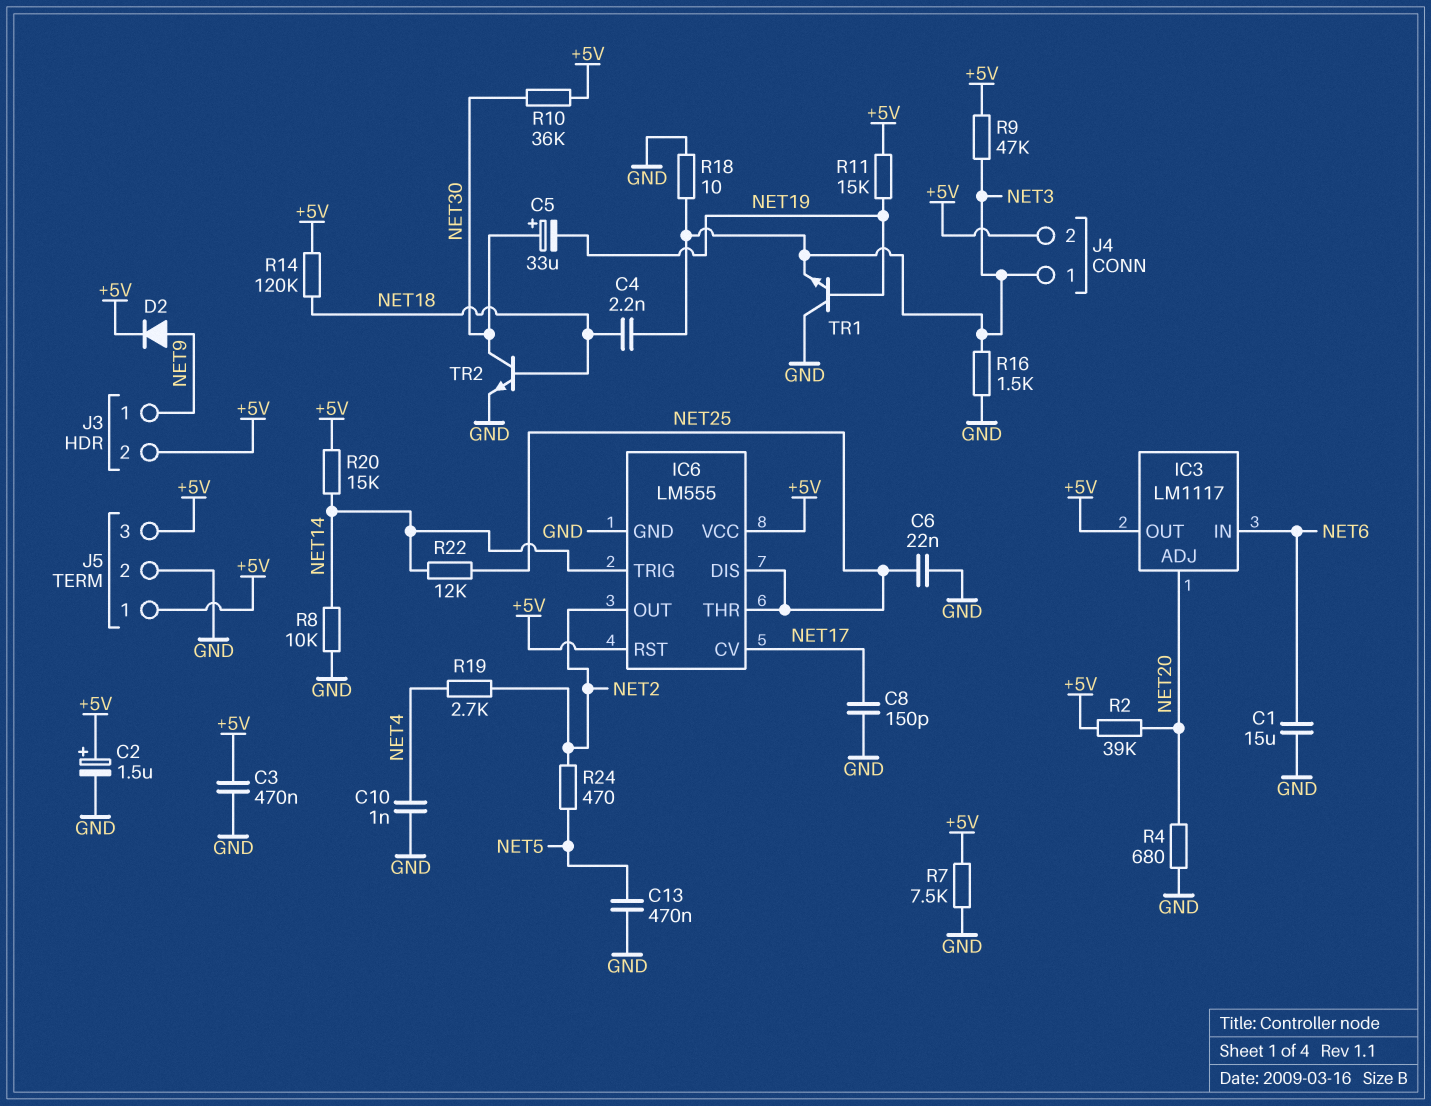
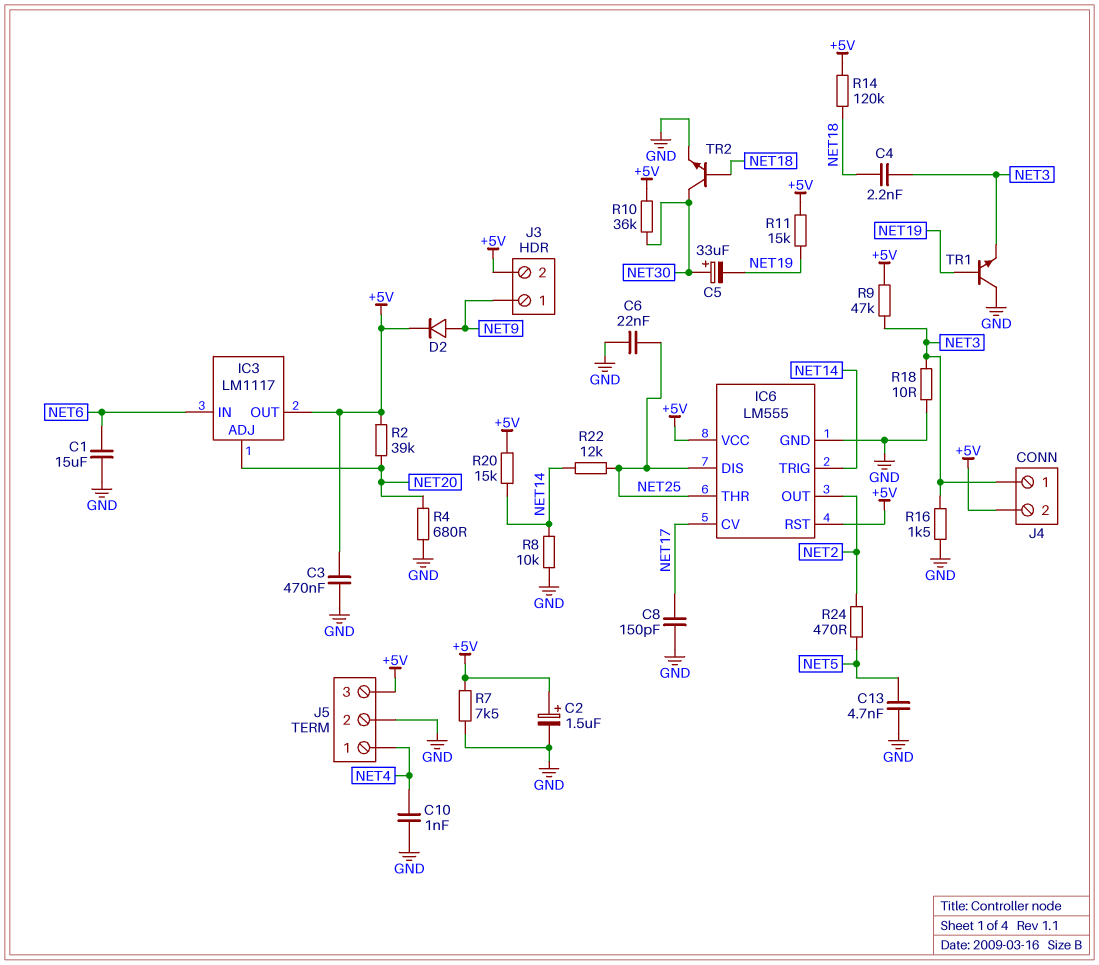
C13: 470nF (GND, NET5) -> 4.7nF (GND, NET5)
J5 pin 1: +5V -> NET4
R19: 2.7k (NET2, NET4) -> none

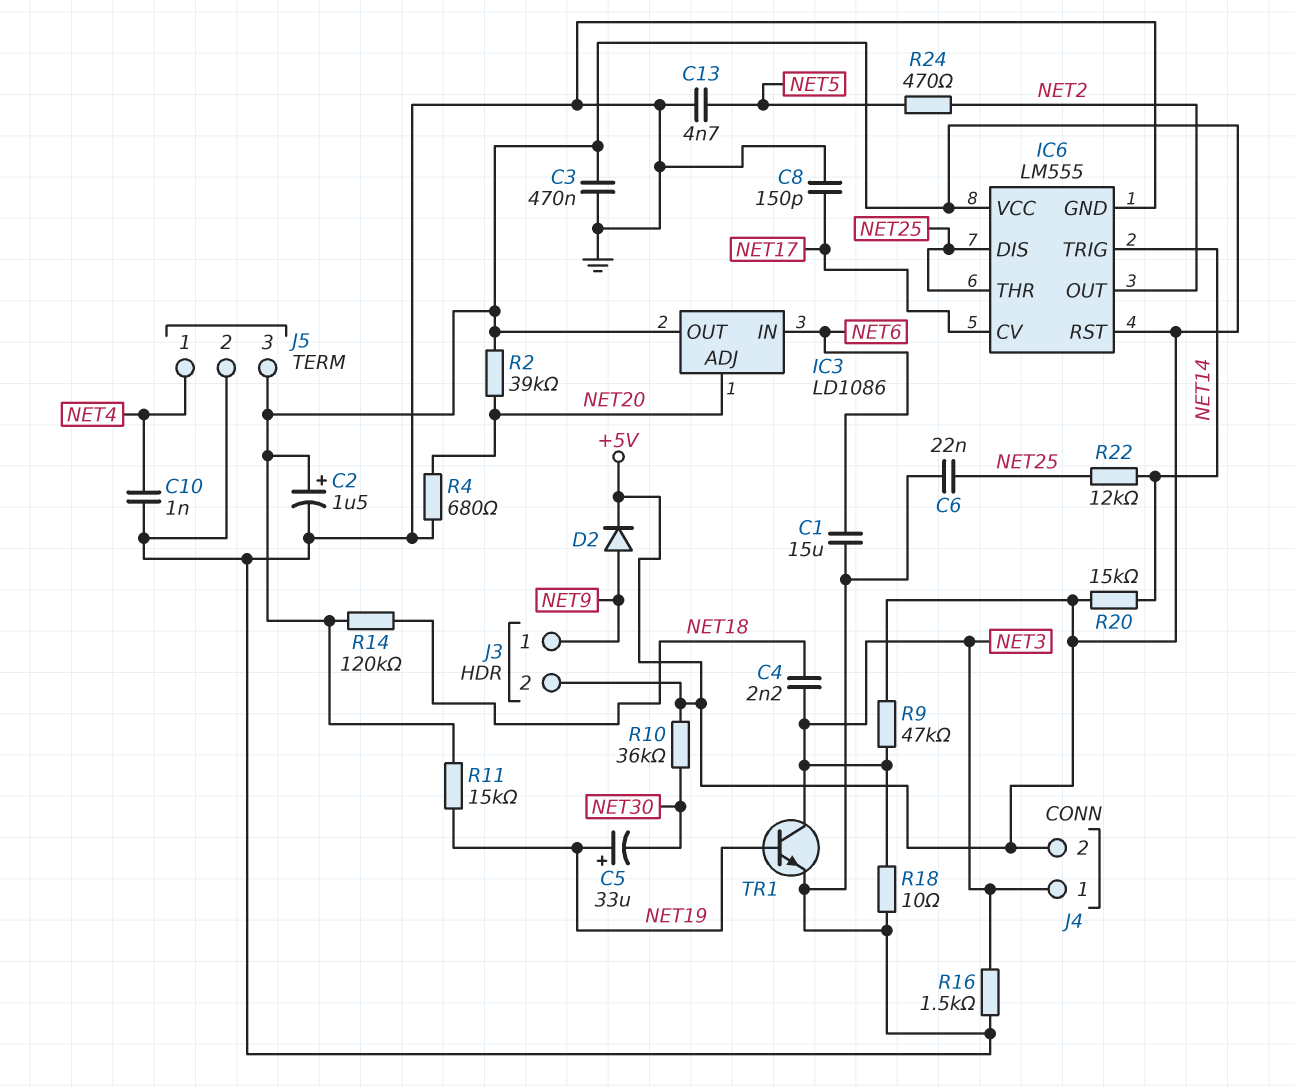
C5: 33uF (plus NET30, minus NET19) -> 33uF (plus NET19, minus NET30)
IC3: LM1117 -> LD1086
R7: 7.5k (+5V, GND) -> none
R8: 10k (GND, NET14) -> none
TR1: NPN (B NET19, C GND, E NET3) -> NPN (B NET19, C NET3, E GND)
TR2: NPN (B NET18, C NET30, E GND) -> none

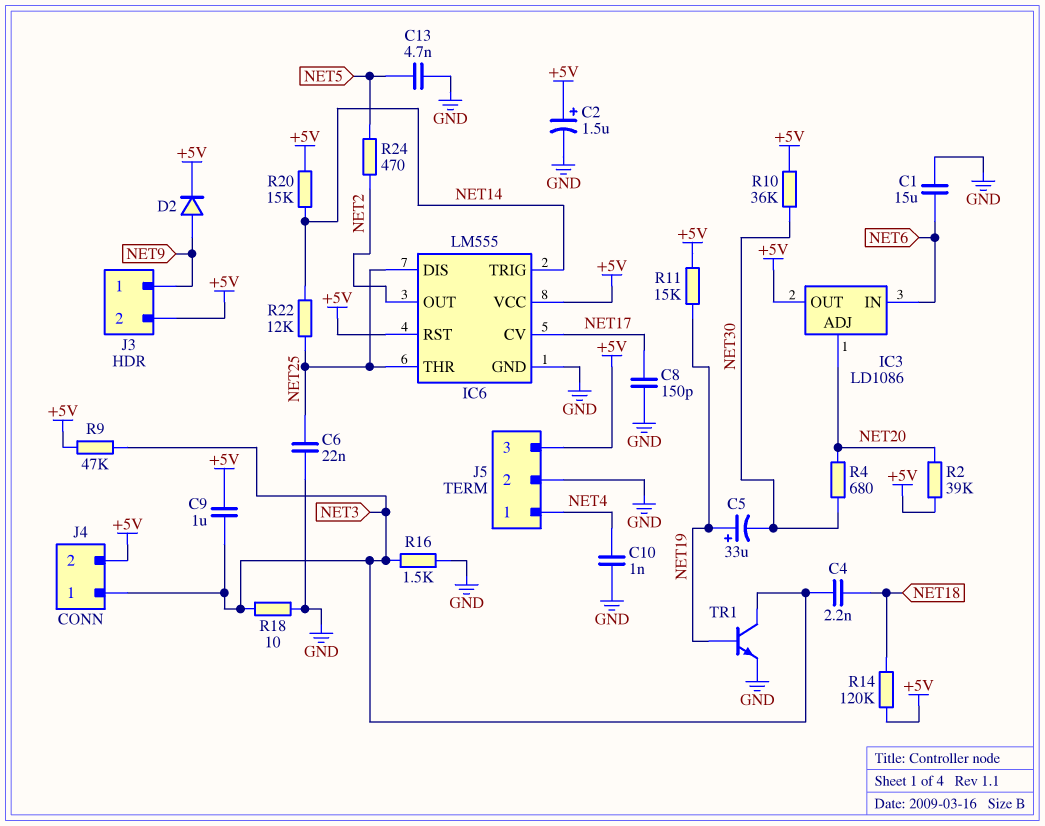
C3: 470nF (+5V, GND) -> none
C9: none -> 1uF (+5V, NET3)
R4: 680 (GND, NET20) -> 680 (NET20, NET30)

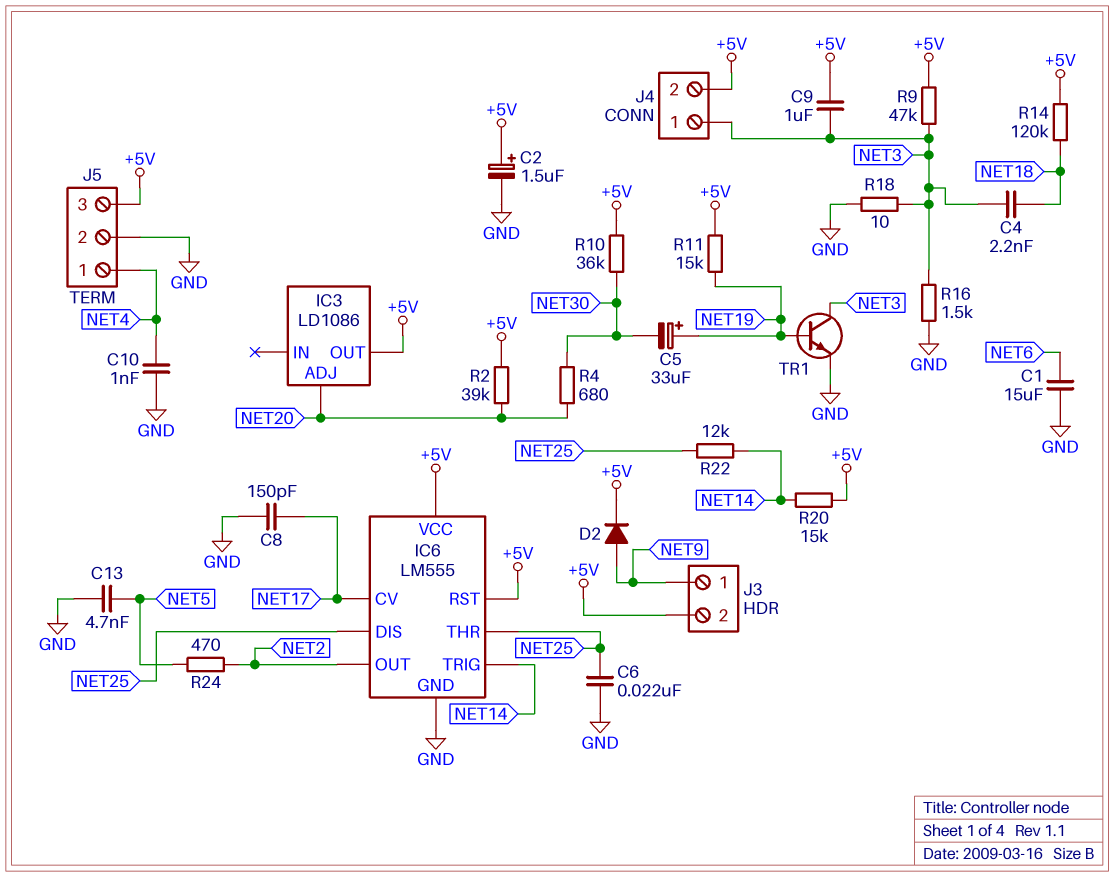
IC3 pin IN: NET6 -> none

